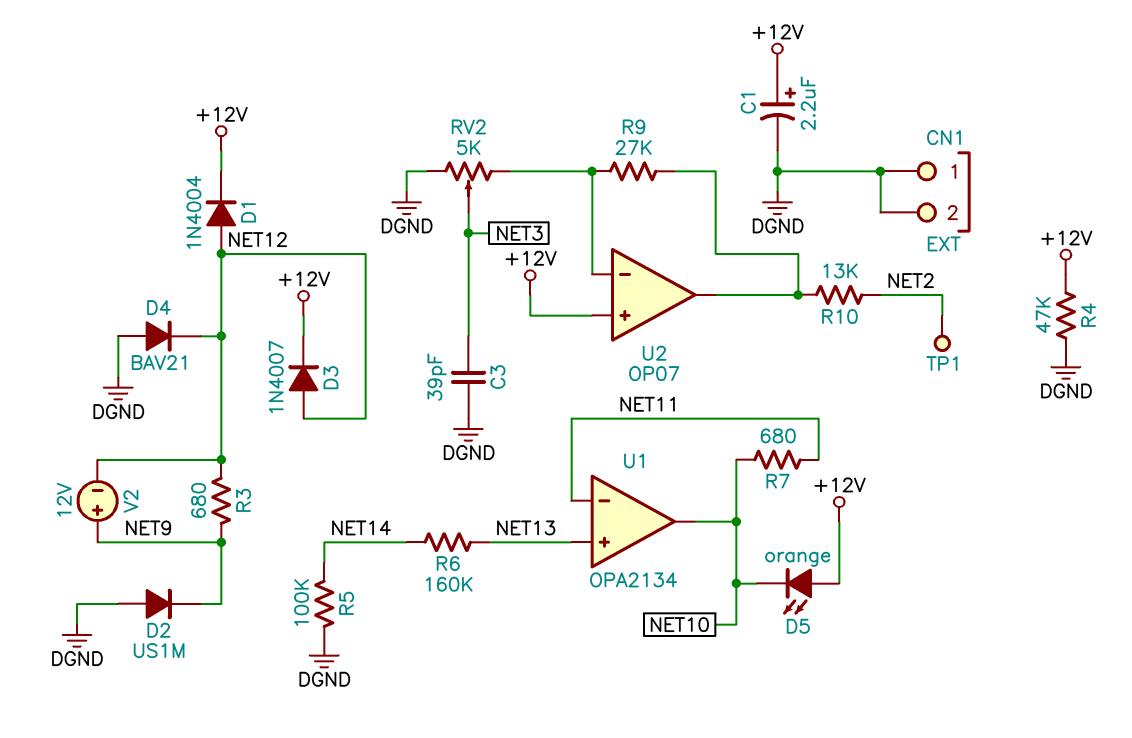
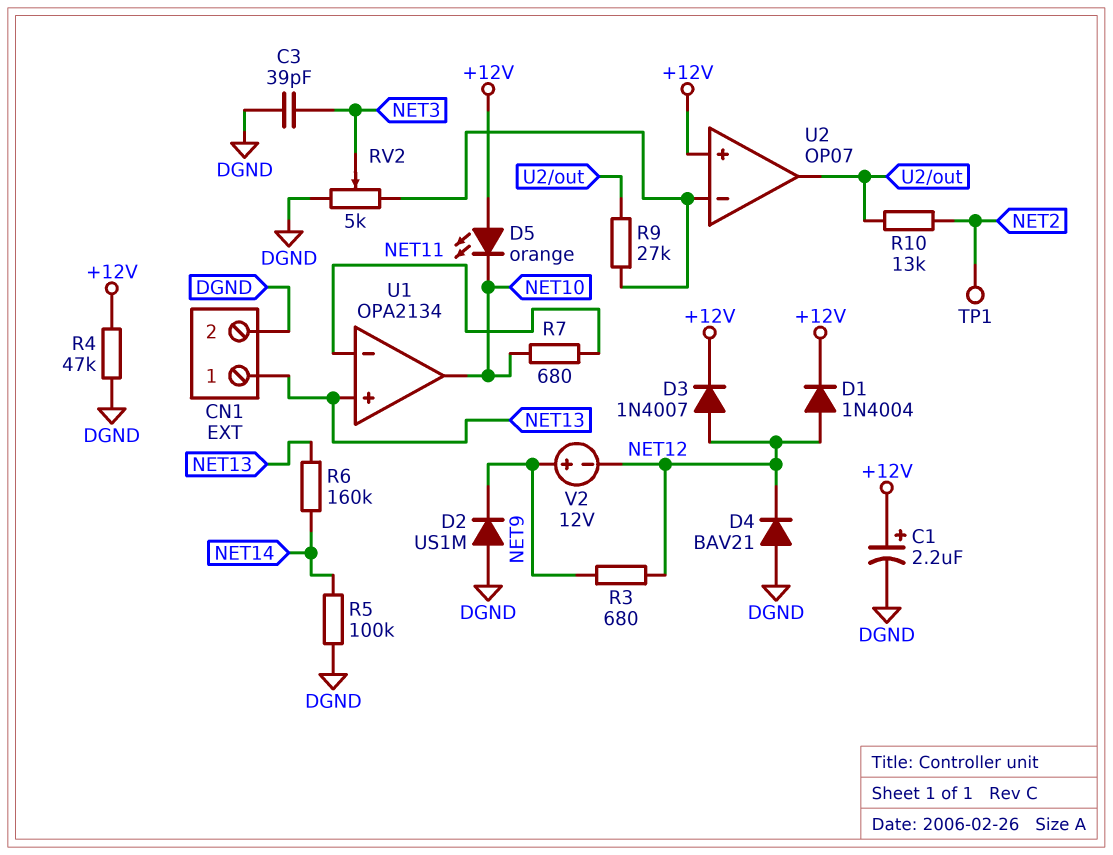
CN1 pin 1: DGND -> NET13

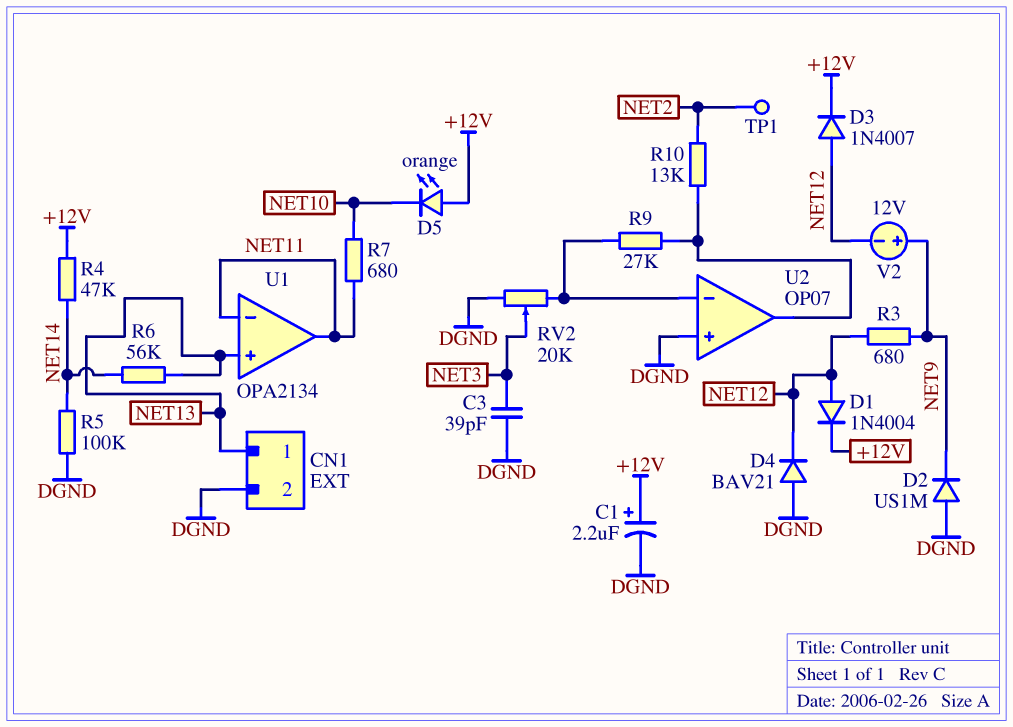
R4: 47k (+12V, DGND) -> 47k (+12V, NET14)
R6: 160k (NET13, NET14) -> 56k (NET13, NET14)
RV2: 5k (DGND, U2/in-, wiper NET3) -> 20k (DGND, U2/in-, wiper NET3)
U1 pin out: NET10 -> NET11
U2 pin in+: +12V -> DGND

